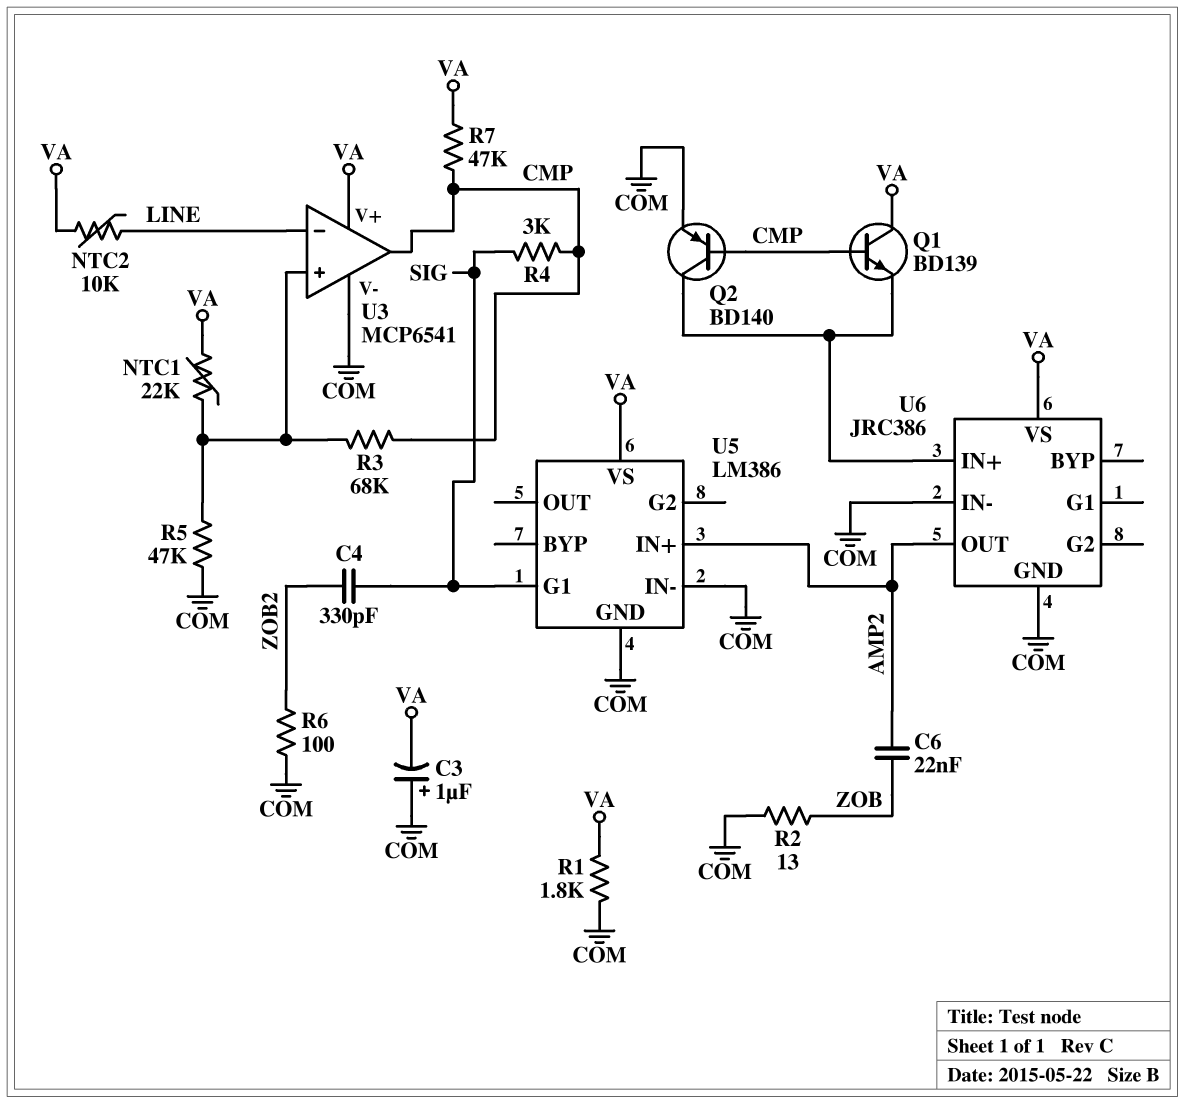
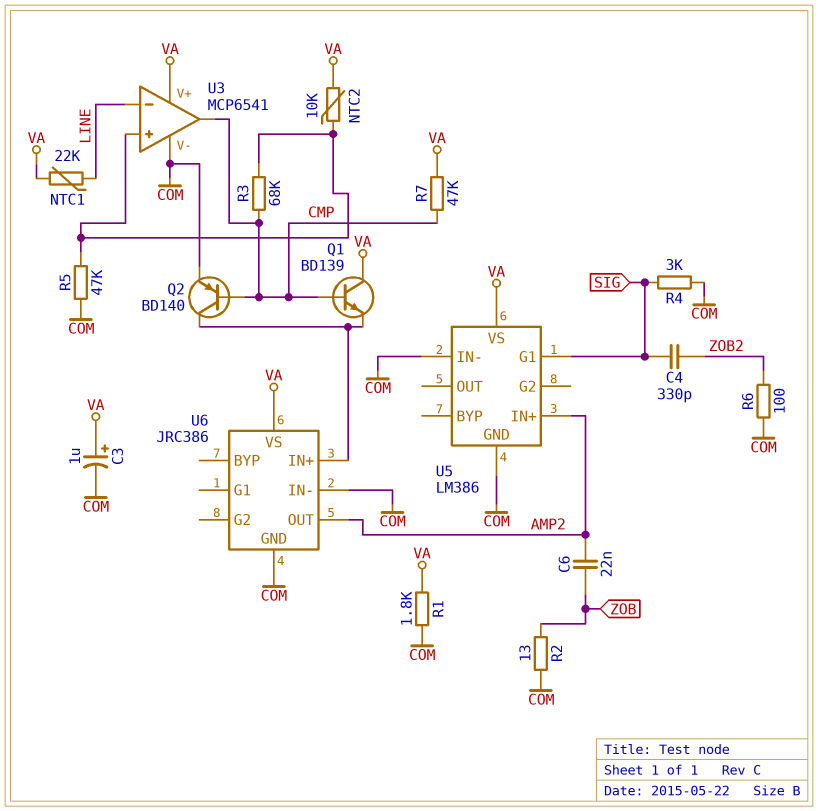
C3: 1uF (plus COM, minus VA) -> 1uF (plus VA, minus COM)
NTC1: 22k (U3/in+, VA) -> 22k (LINE, VA)
NTC2: 10k (LINE, VA) -> 10k (U3/in+, VA)
R4: 3k (CMP, SIG) -> 3k (COM, SIG)

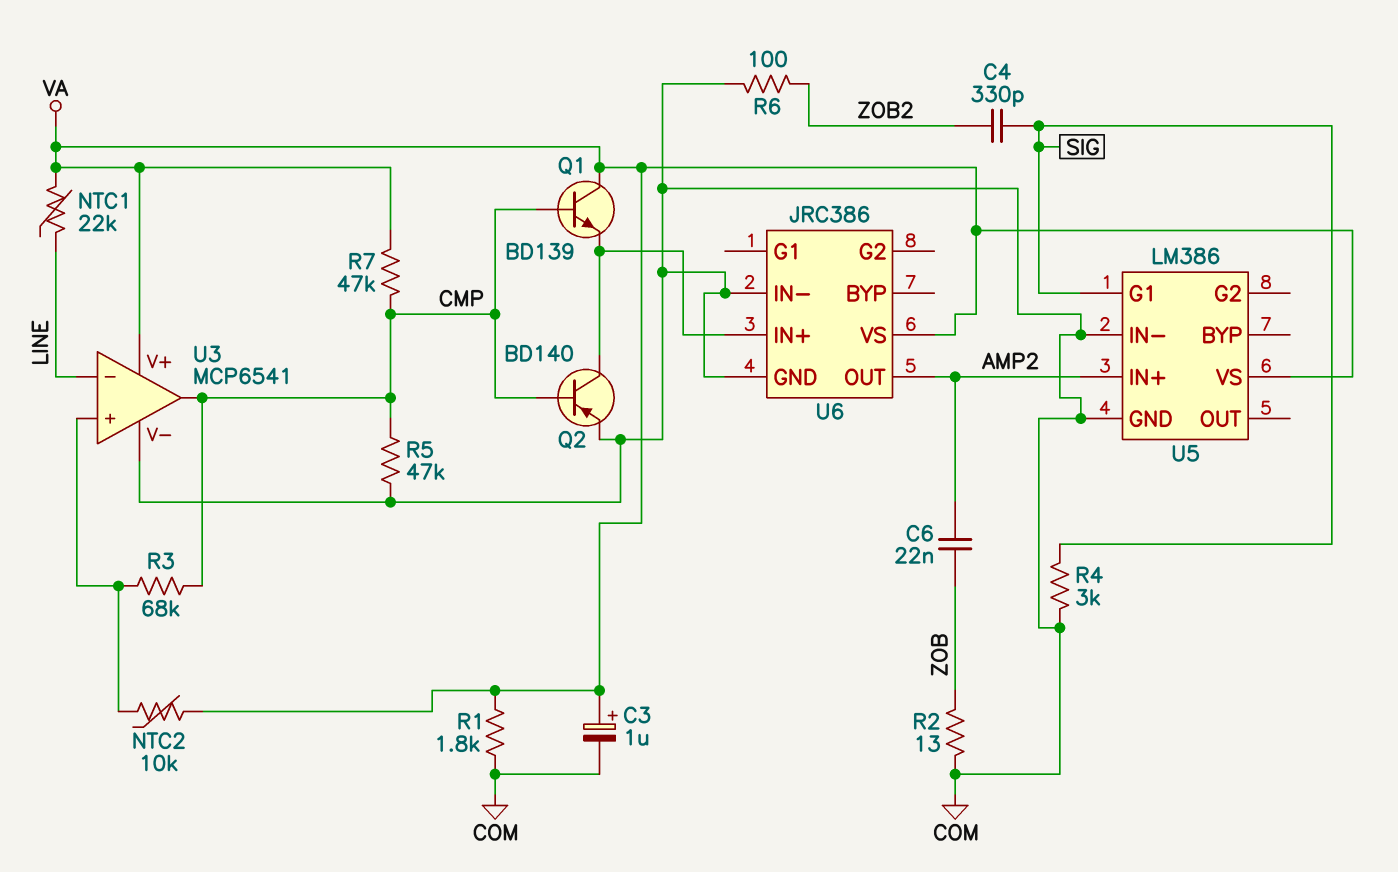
R5: 47k (COM, U3/in+) -> 47k (CMP, COM)

